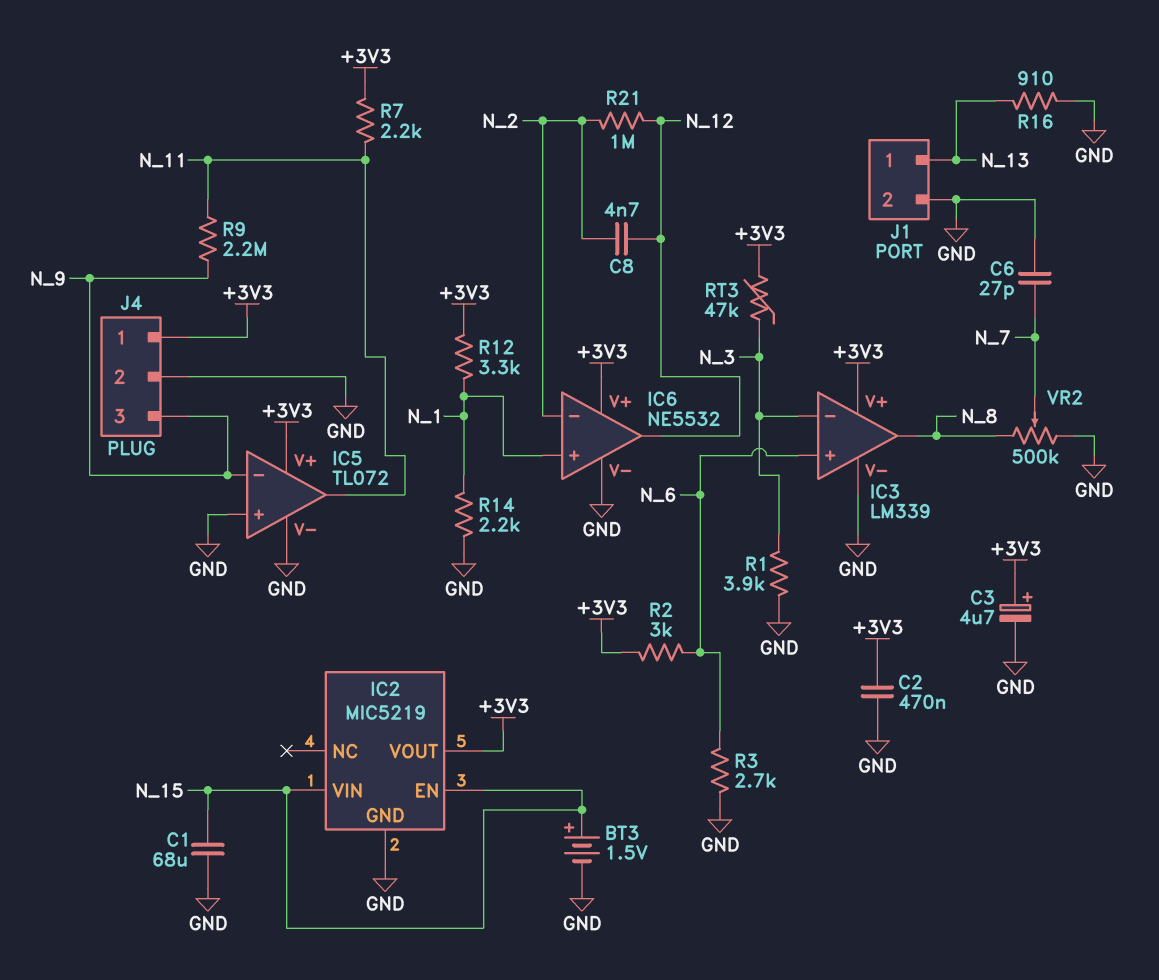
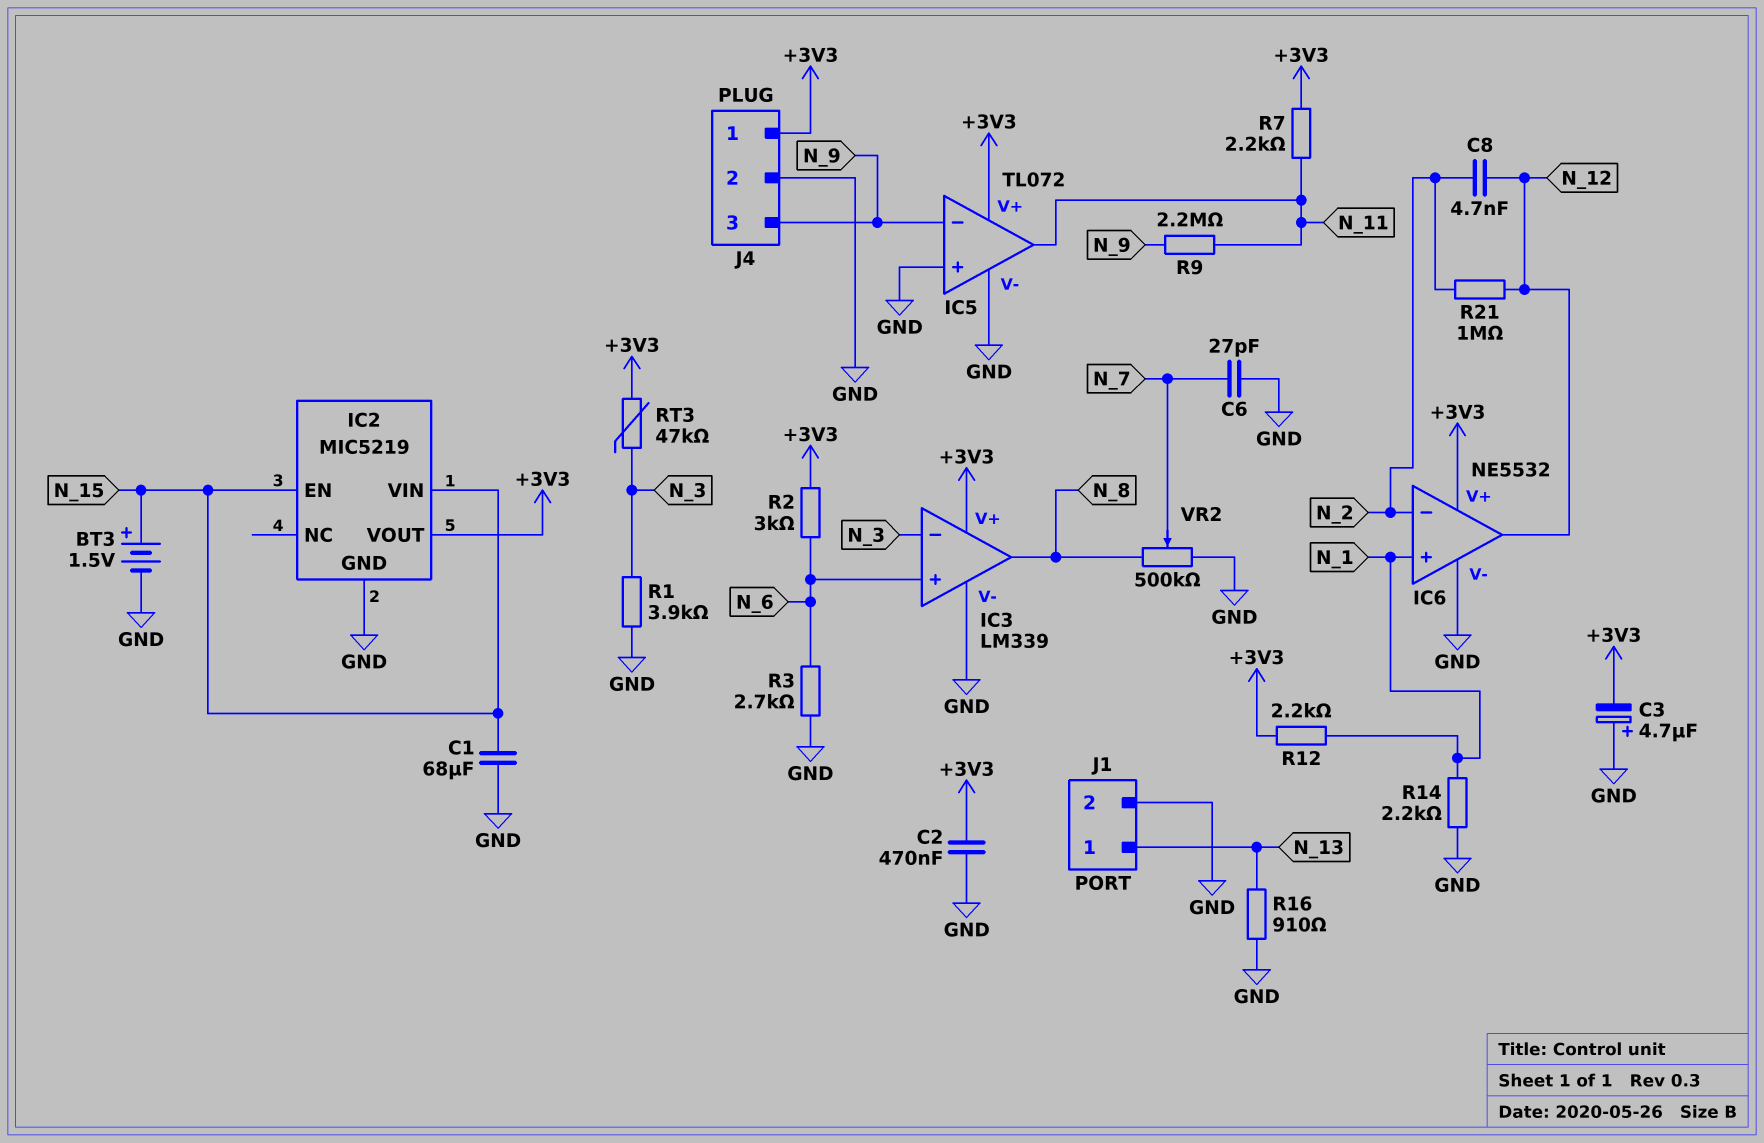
C3: 4.7uF (plus +3V3, minus GND) -> 4.7uF (plus GND, minus +3V3)
R12: 3.3k (+3V3, N_1) -> 2.2k (+3V3, N_1)

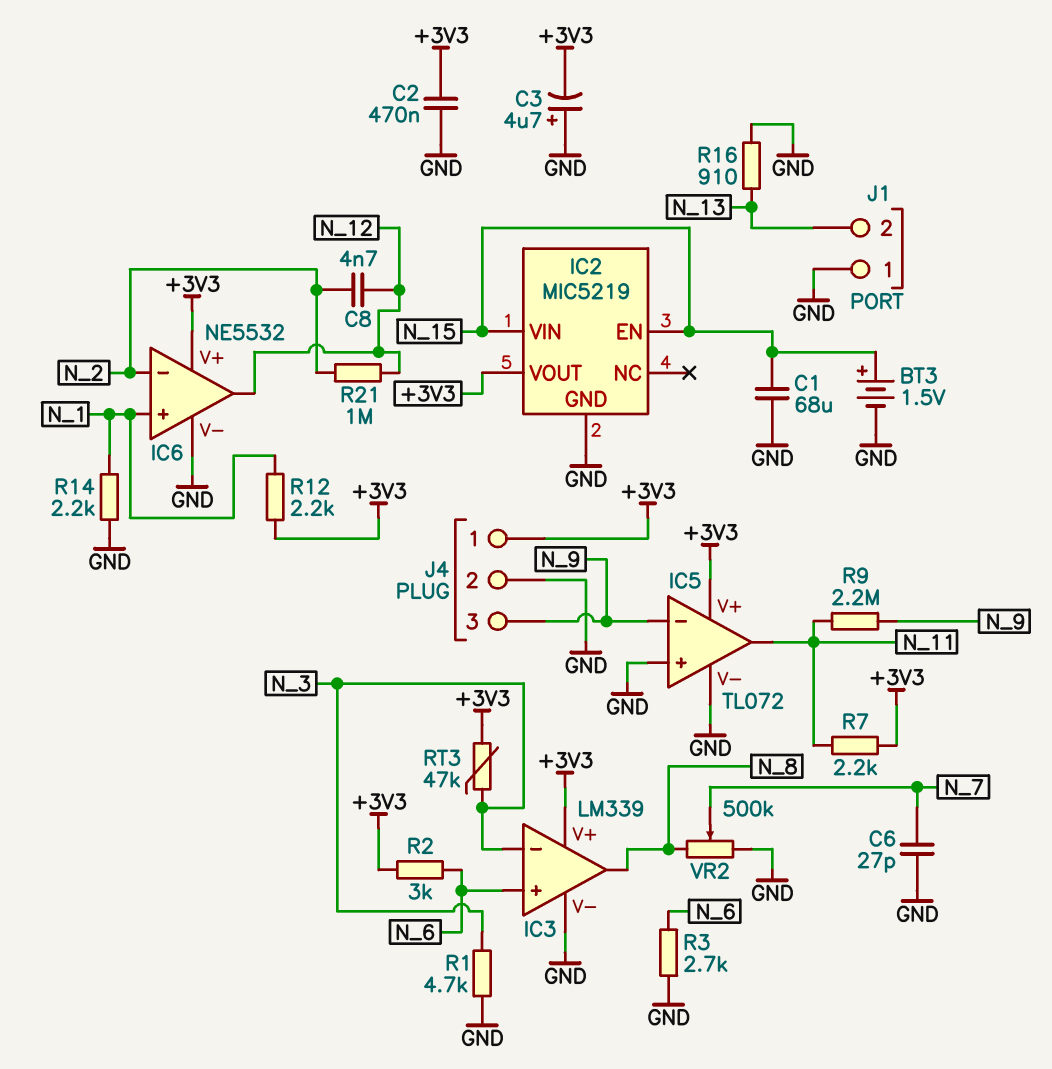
J1 pin 1: N_13 -> GND
J1 pin 2: GND -> N_13
R1: 3.9k (GND, N_3) -> 4.7k (GND, N_3)

